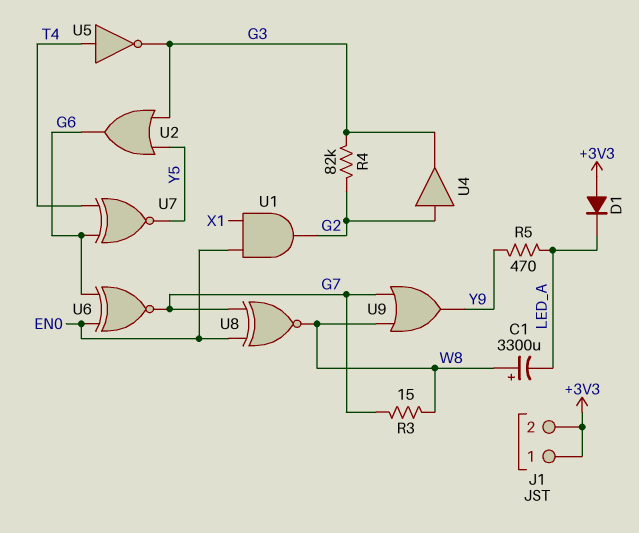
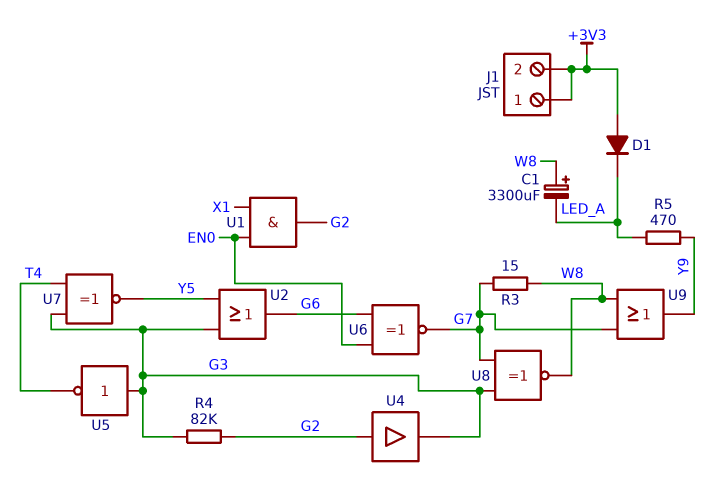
U5: NOT (in T4, out G3) -> NOT (in G3, out T4)
U7: XNOR (in G6, in T4, out Y5) -> XNOR (in G3, in T4, out Y5)
U8: XNOR (in EN0, in G7, out W8) -> XNOR (in G3, in G7, out W8)

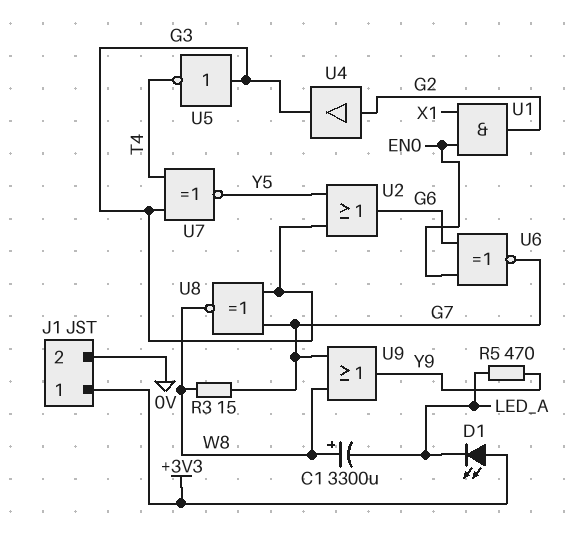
D1: diode (A +3V3, K LED_A) -> LED (A +3V3, K LED_A)
J1 pin 2: +3V3 -> 0V
R4: 82k (G2, G3) -> none

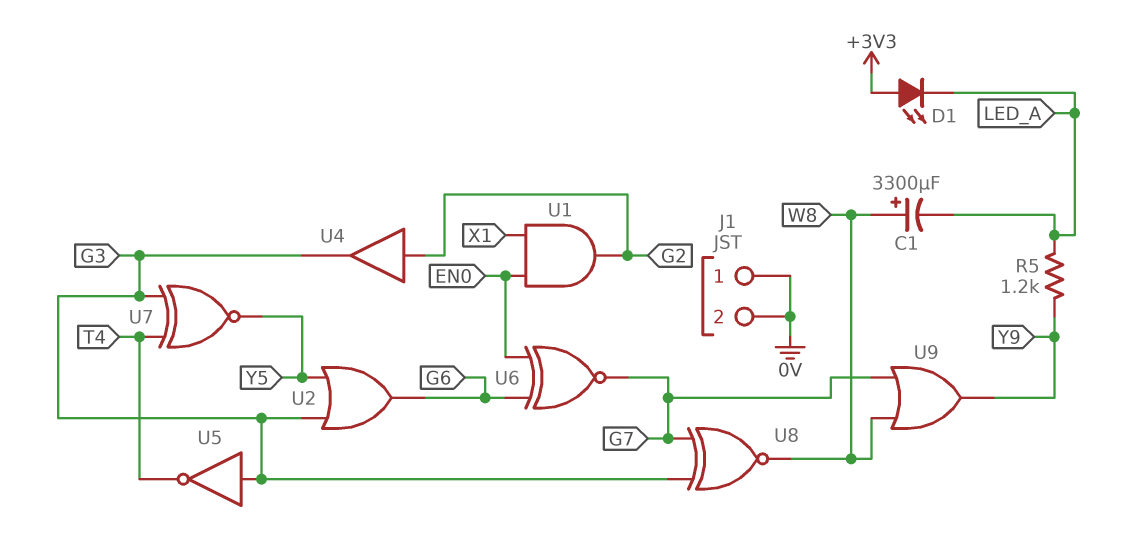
J1 pin 1: +3V3 -> 0V
R3: 15 (G7, W8) -> none
R5: 470 (LED_A, Y9) -> 1.2k (LED_A, Y9)

